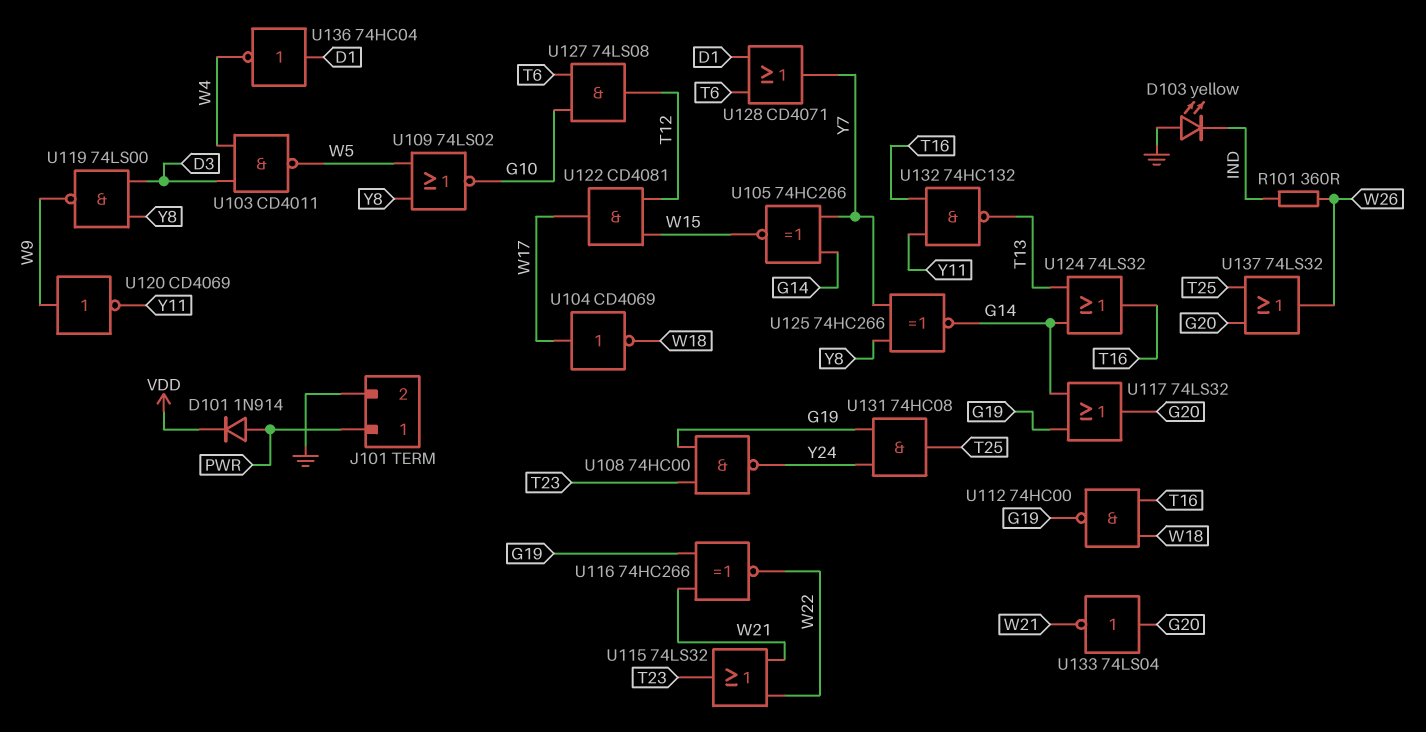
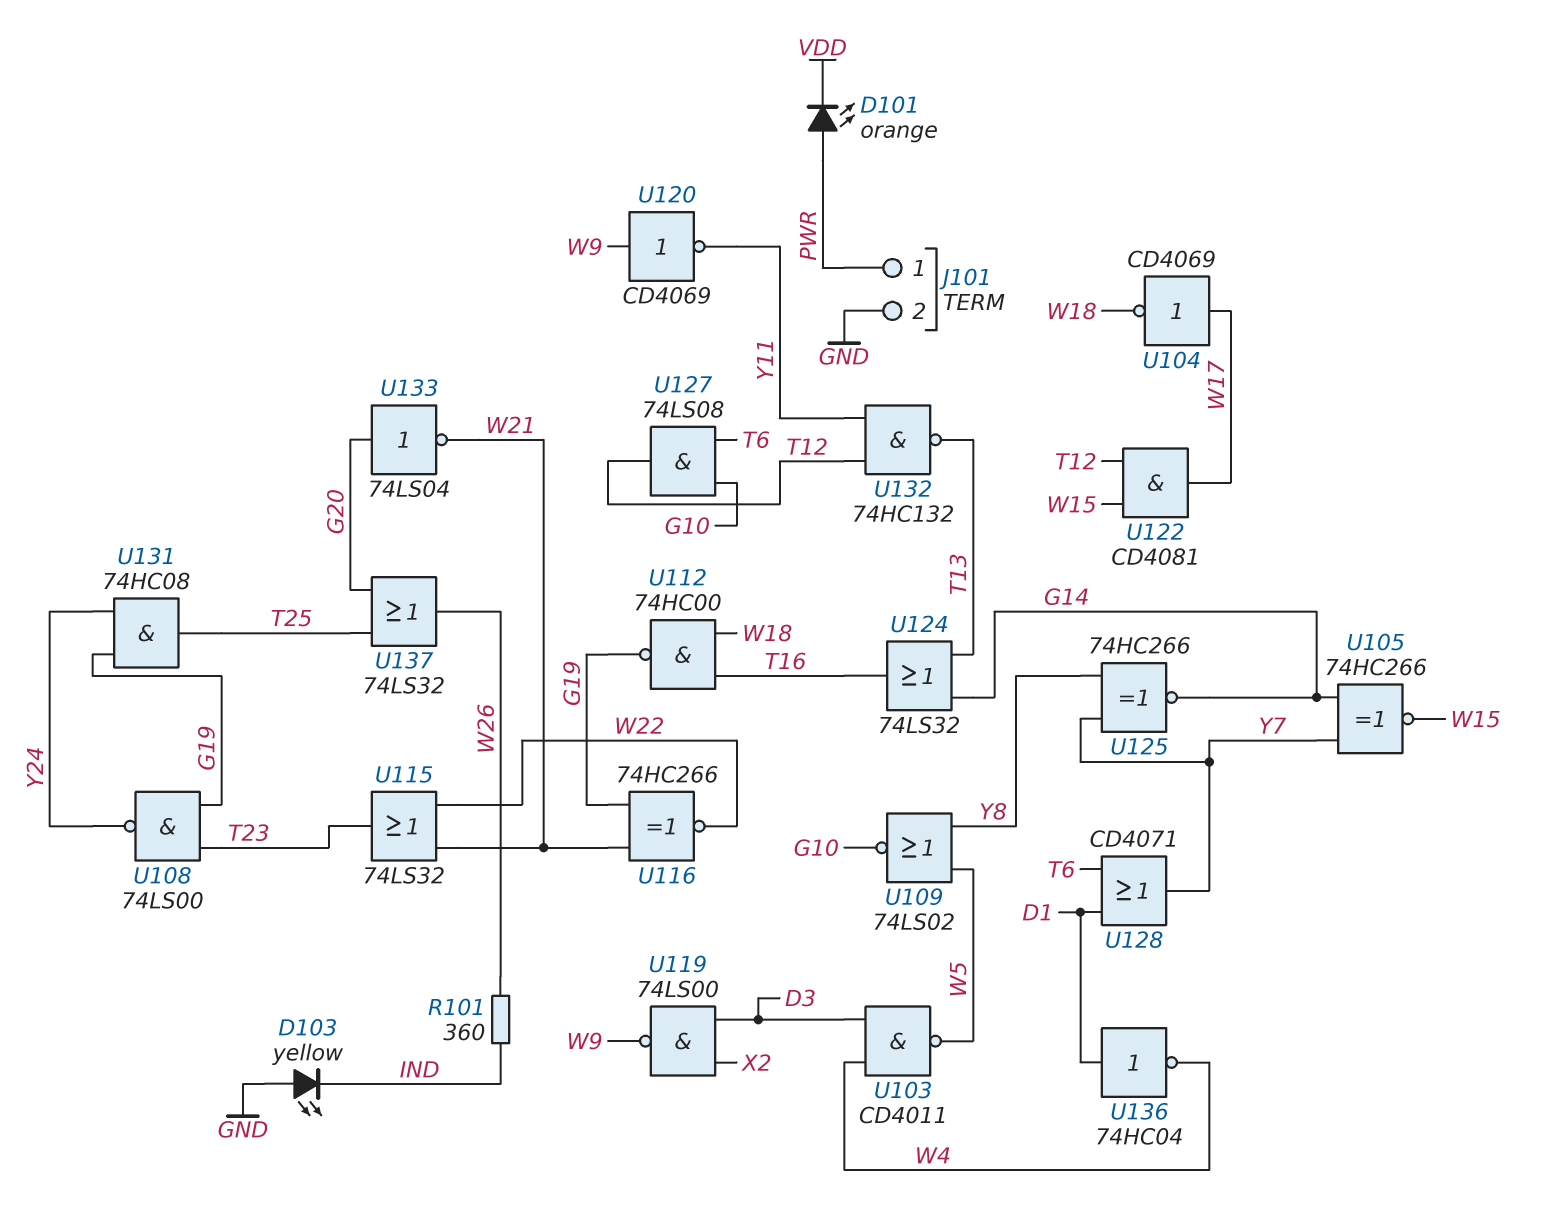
D101: diode 1N914 (A PWR, K VDD) -> LED orange (A PWR, K VDD)
U108: NAND 74HC00 (in G19, in T23, out Y24) -> NAND 74LS00 (in G19, in T23, out Y24)
U117: OR 74LS32 (in G14, in G19, out G20) -> none
U119: NAND 74LS00 (in D3, in Y8, out W9) -> NAND 74LS00 (in D3, in X2, out W9)
U132: NAND 74HC132 (in T16, in Y11, out T13) -> NAND 74HC132 (in T12, in Y11, out T13)

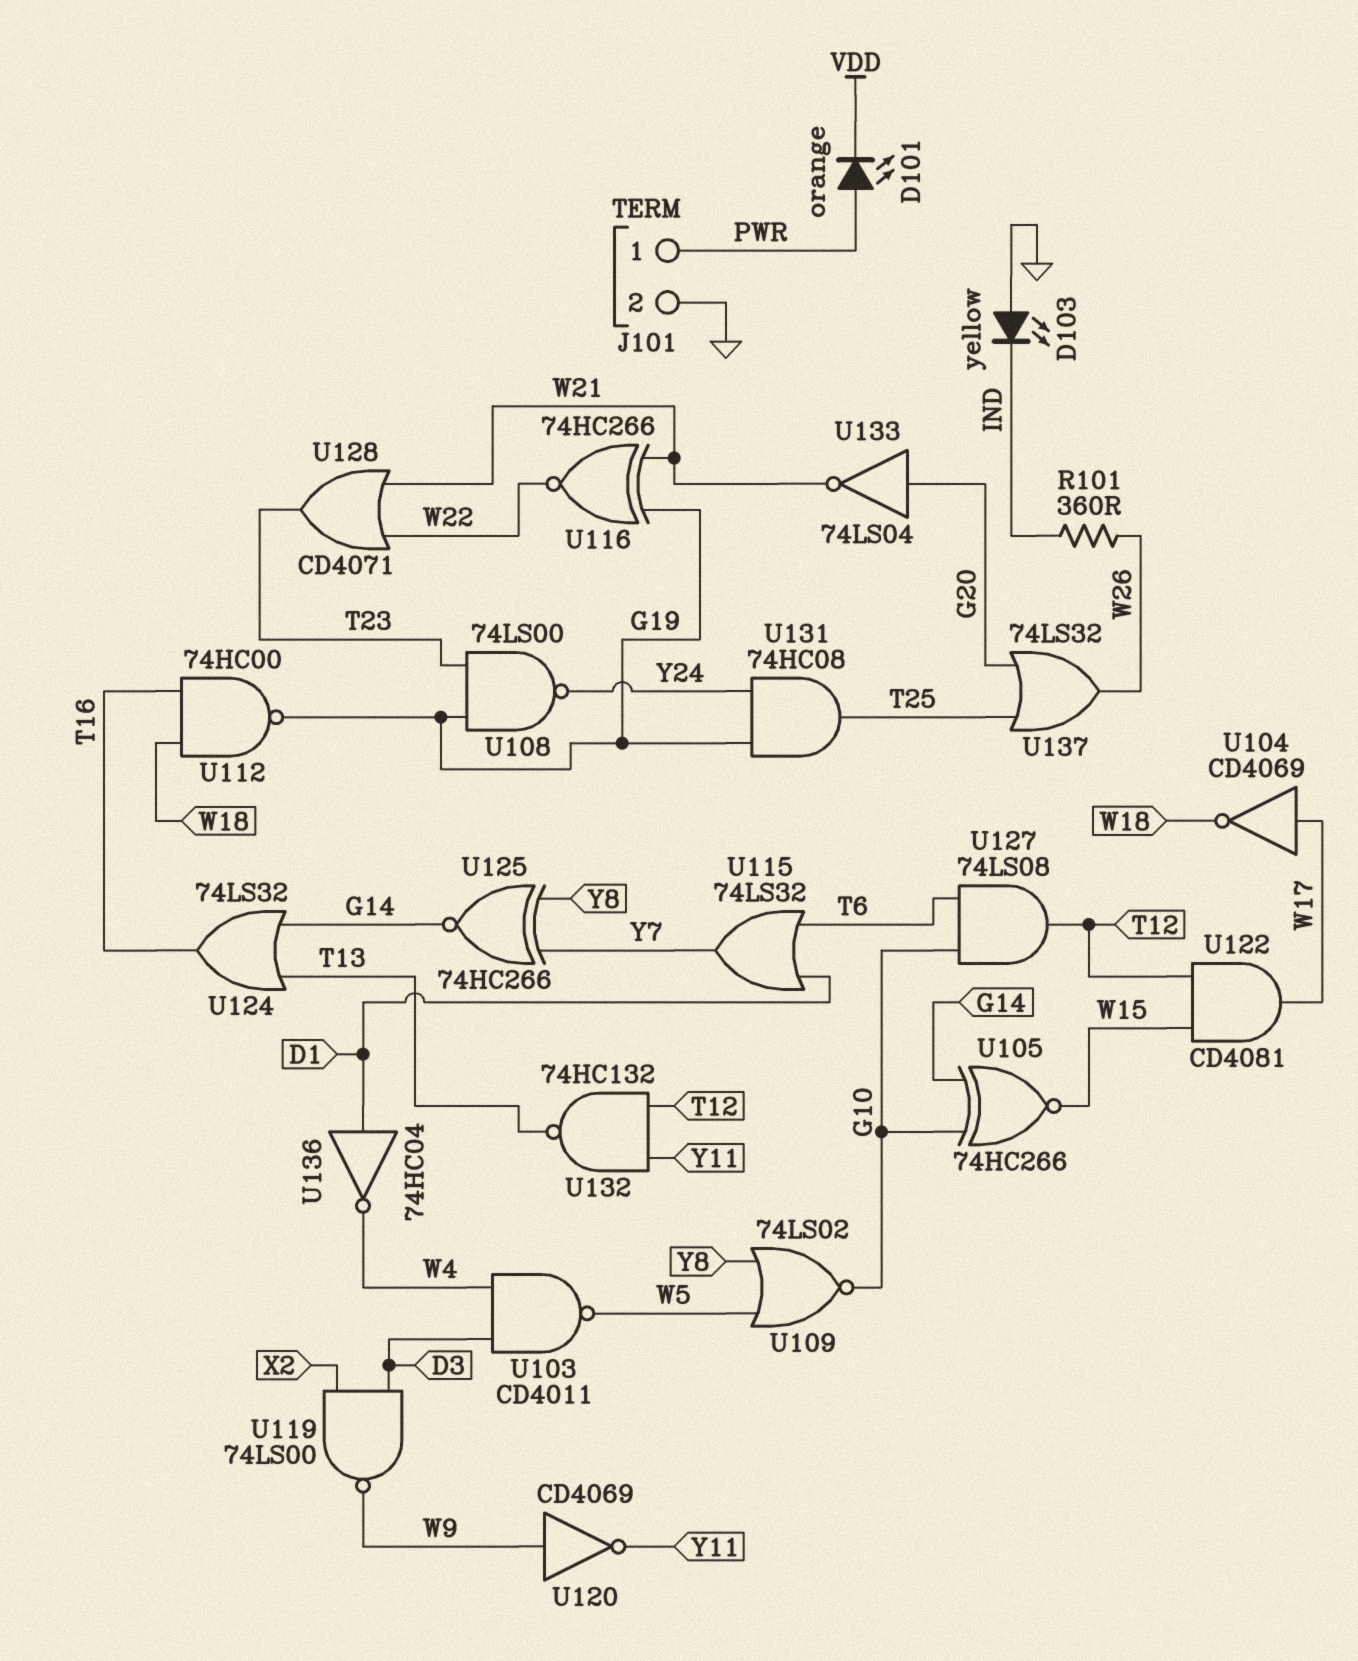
U105: XNOR 74HC266 (in G14, in Y7, out W15) -> XNOR 74HC266 (in G10, in G14, out W15)
U115: OR 74LS32 (in W21, in W22, out T23) -> OR 74LS32 (in D1, in T6, out Y7)
U128: OR CD4071 (in D1, in T6, out Y7) -> OR CD4071 (in W21, in W22, out T23)

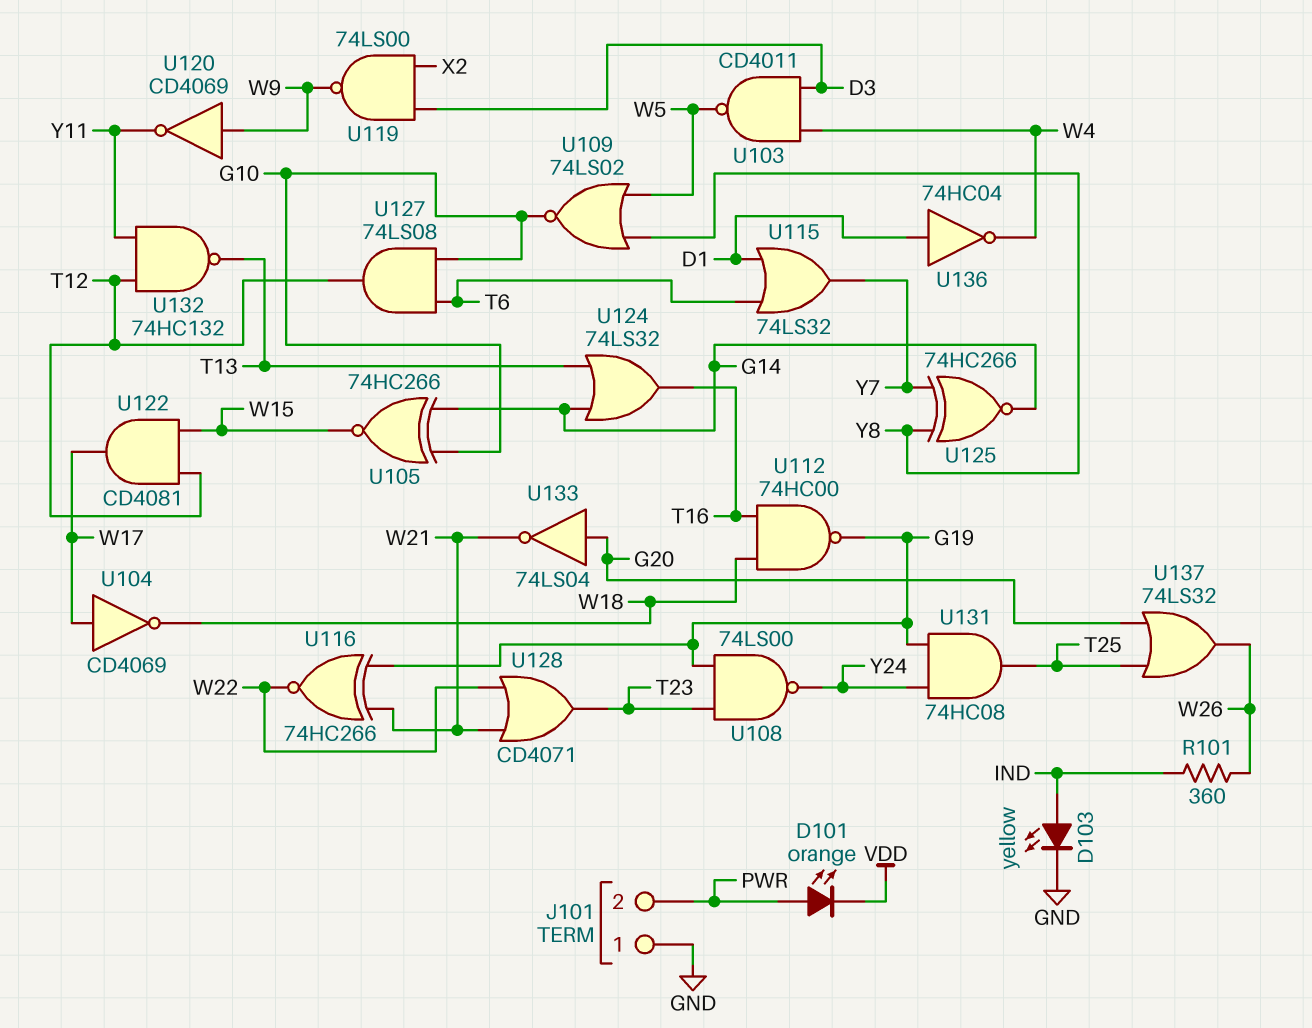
D103: LED yellow (A GND, K IND) -> LED yellow (A IND, K GND)
J101 pin 1: PWR -> GND
J101 pin 2: GND -> PWR

